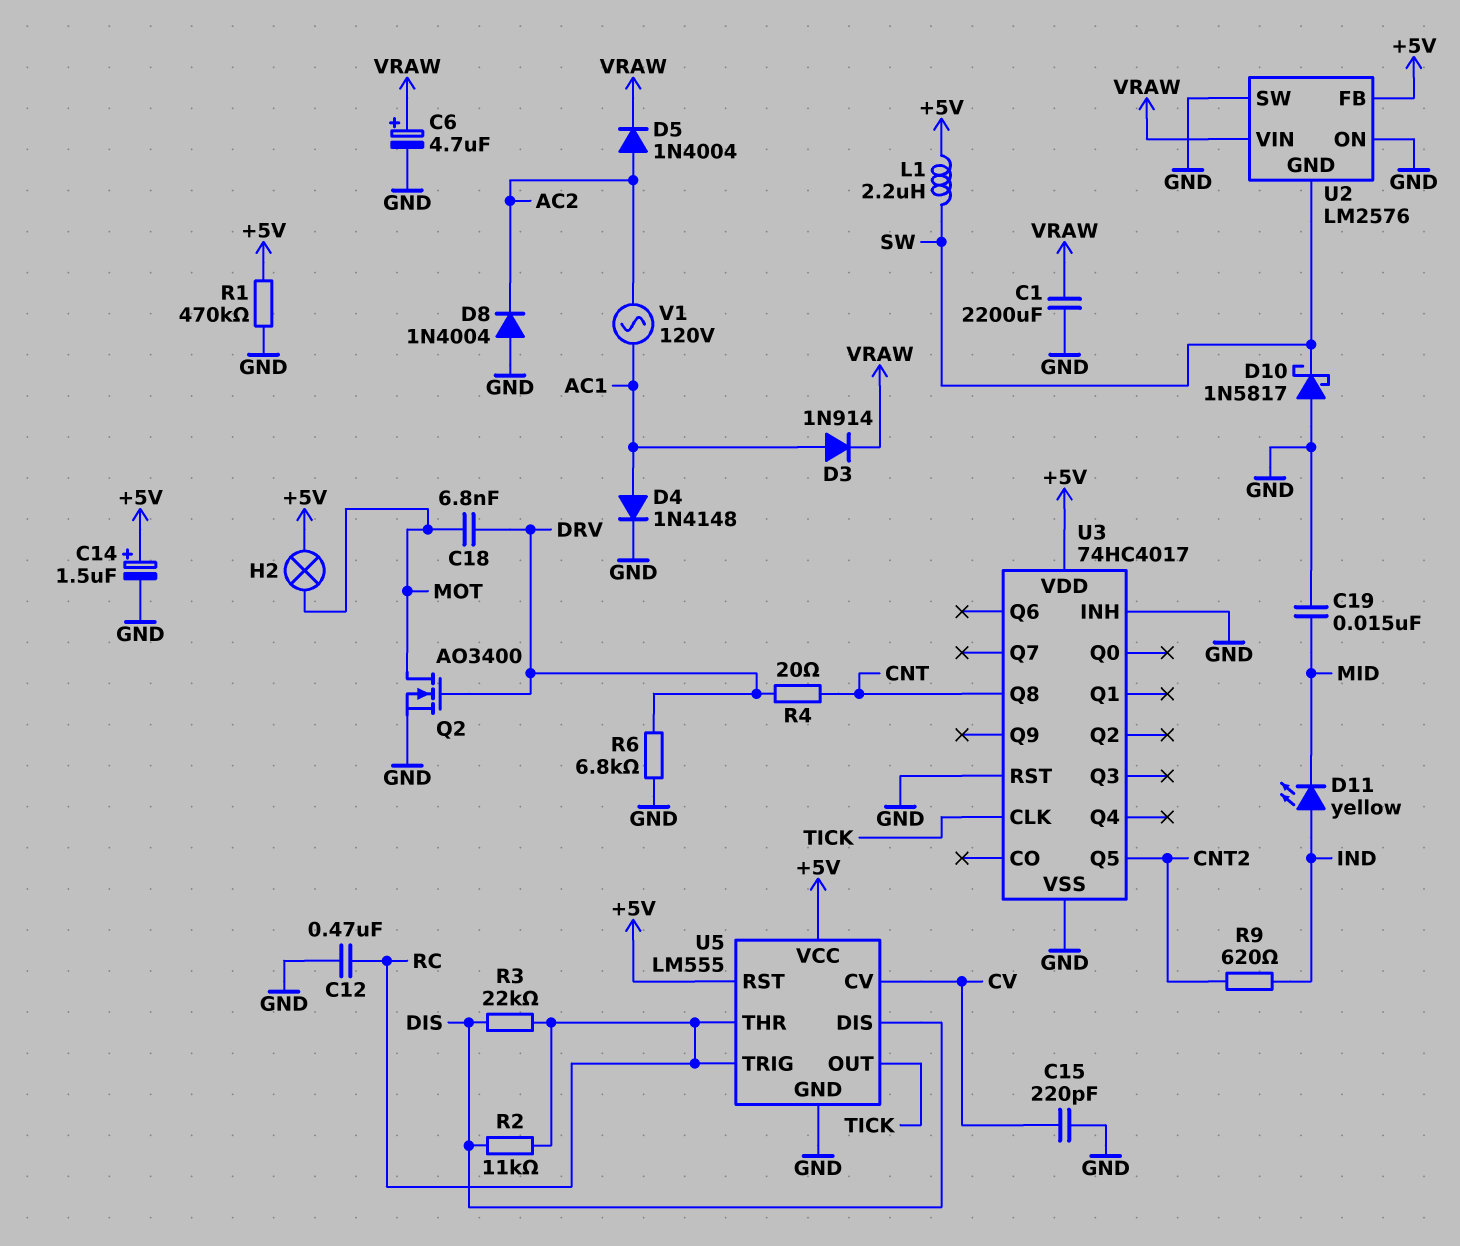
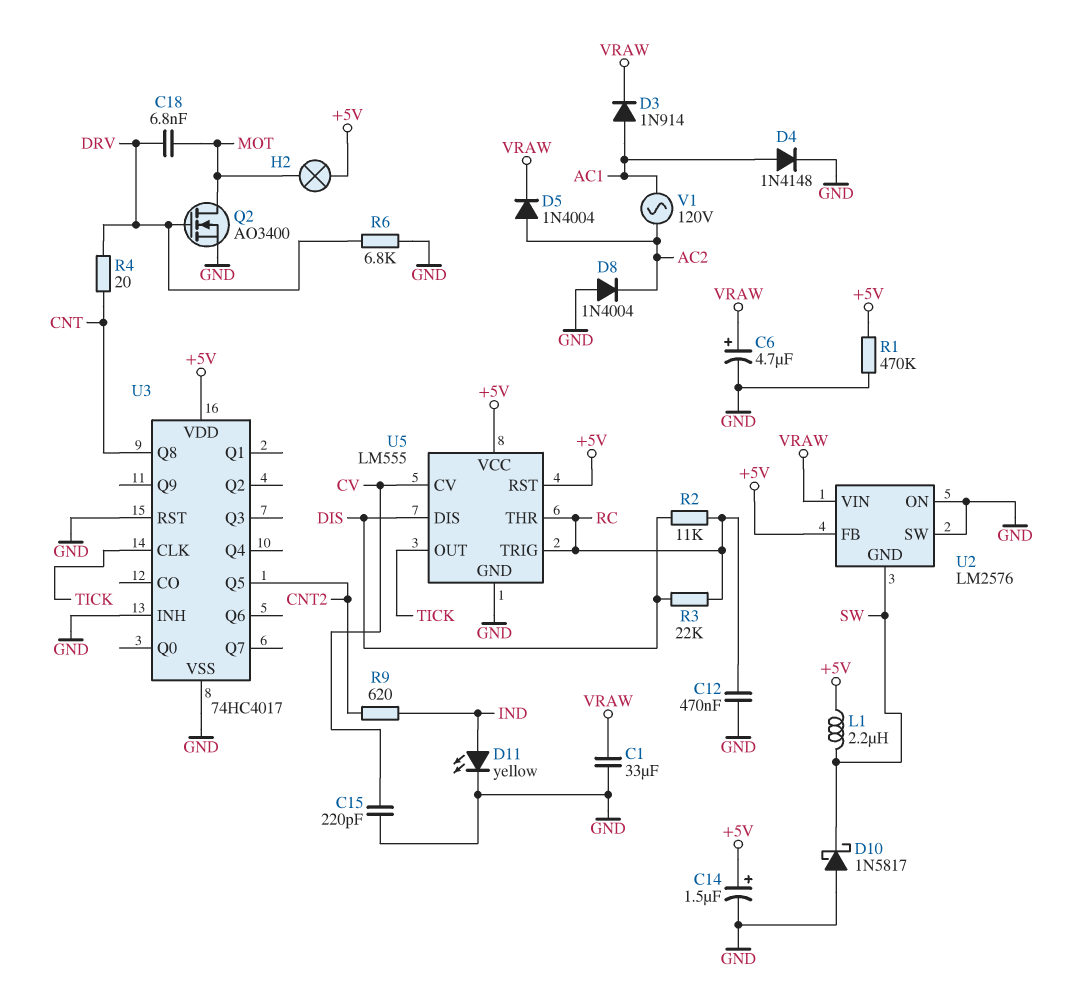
C1: 2200uF (GND, VRAW) -> 33uF (GND, VRAW)
C19: 15nF (GND, MID) -> none
D11: LED yellow (A IND, K MID) -> LED yellow (A IND, K GND)

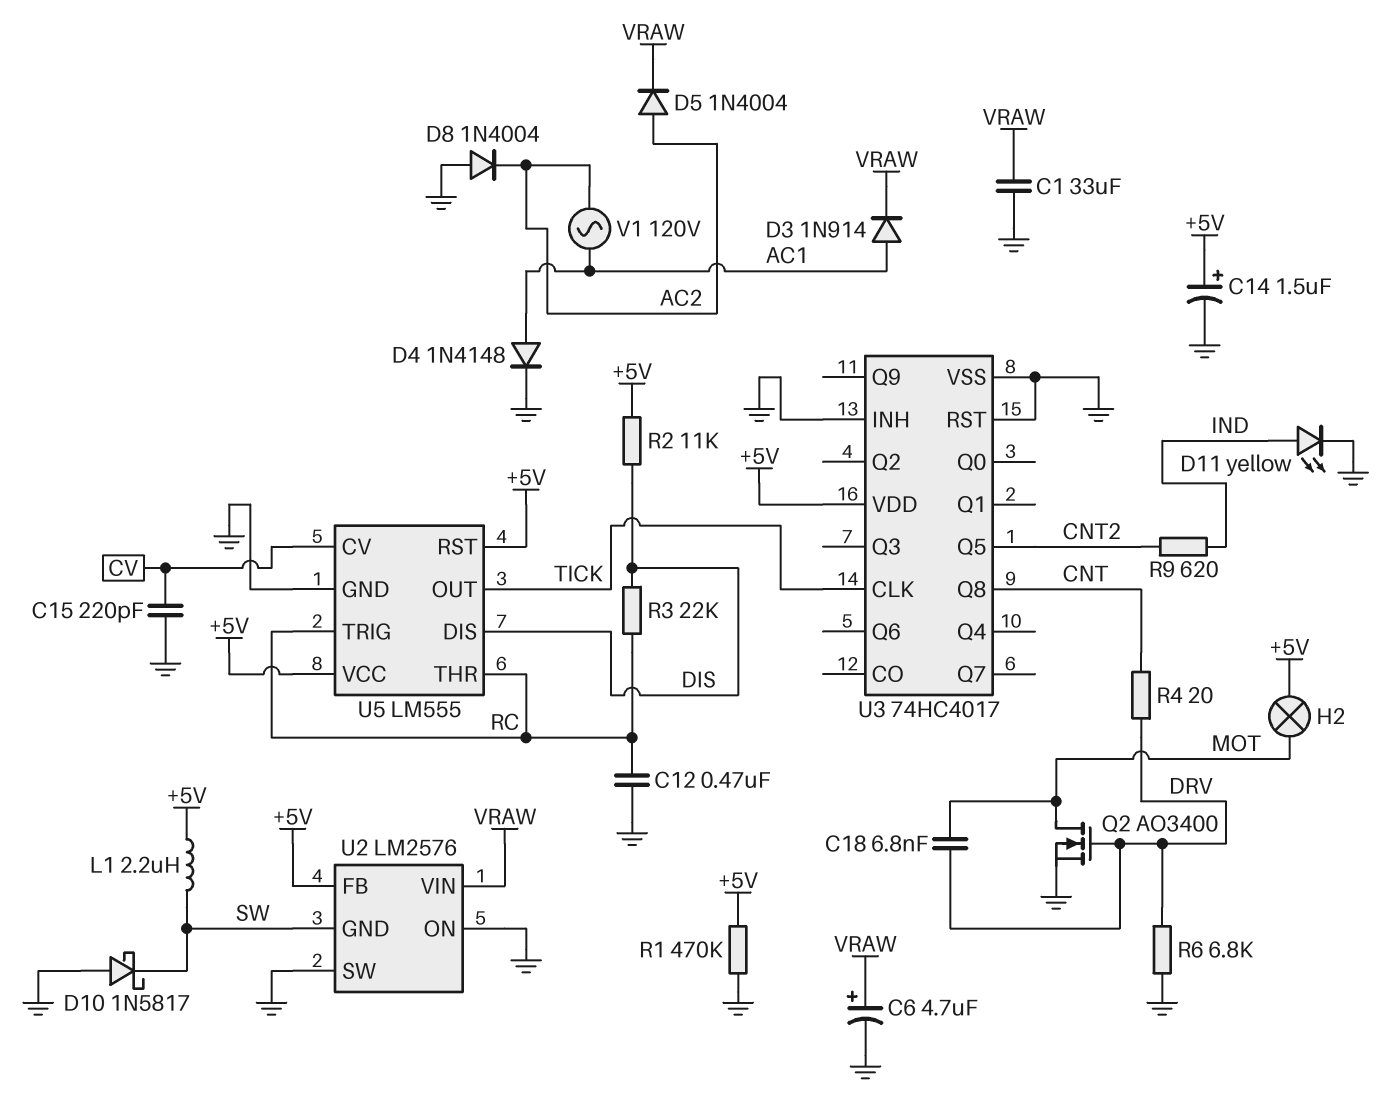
R2: 11k (DIS, RC) -> 11k (+5V, DIS)

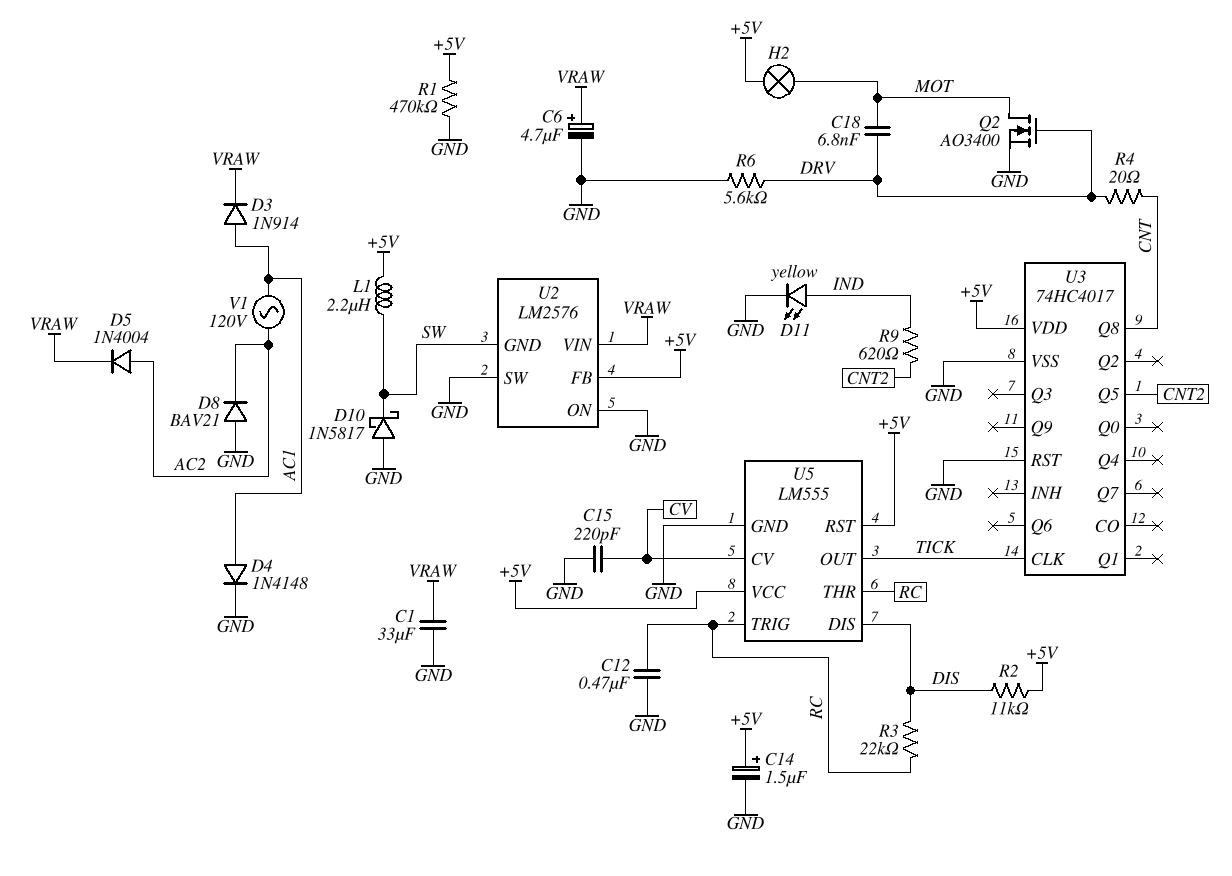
D8: diode 1N4004 (A GND, K AC2) -> diode BAV21 (A GND, K AC2)
R6: 6.8k (DRV, GND) -> 5.6k (DRV, GND)
U3 pin INH: GND -> none

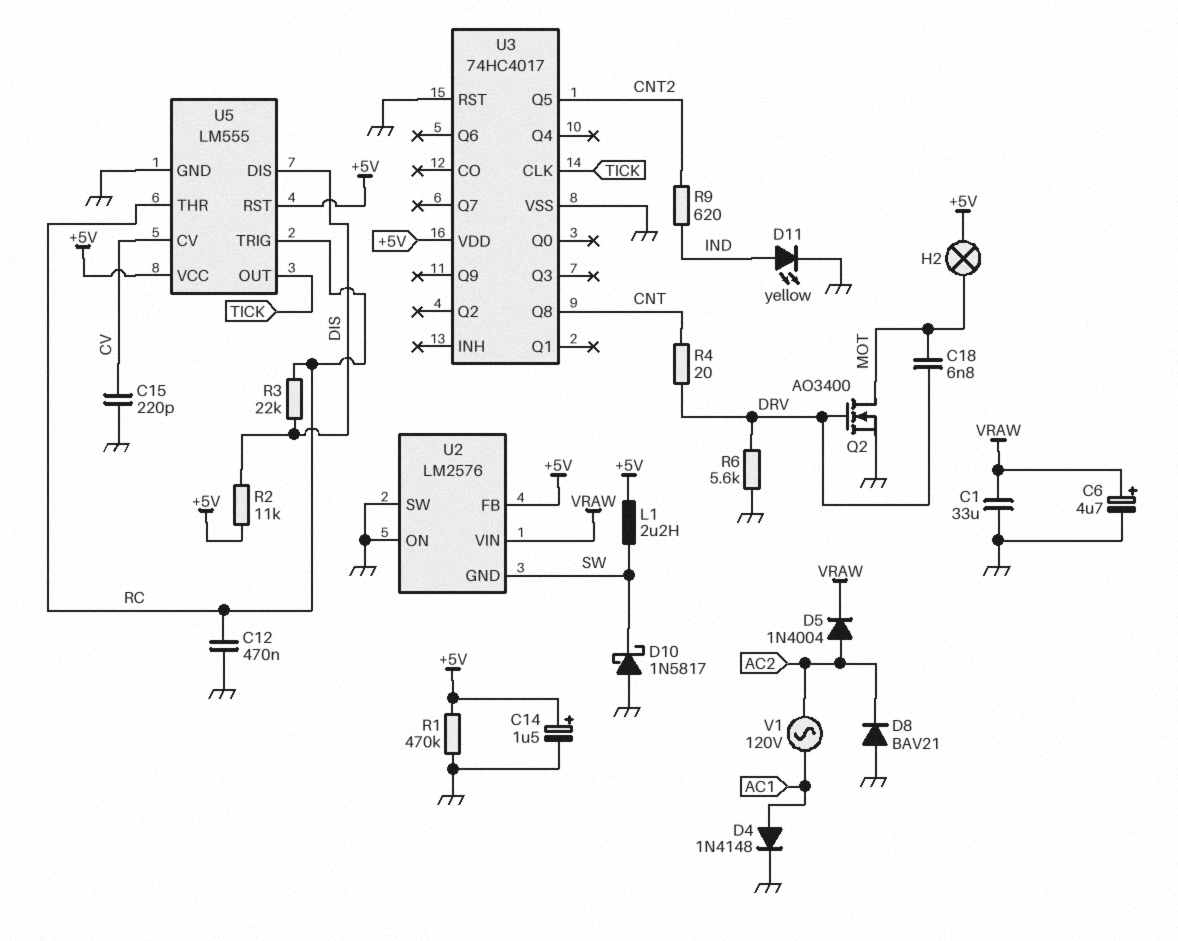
D3: diode 1N914 (A AC1, K VRAW) -> none

